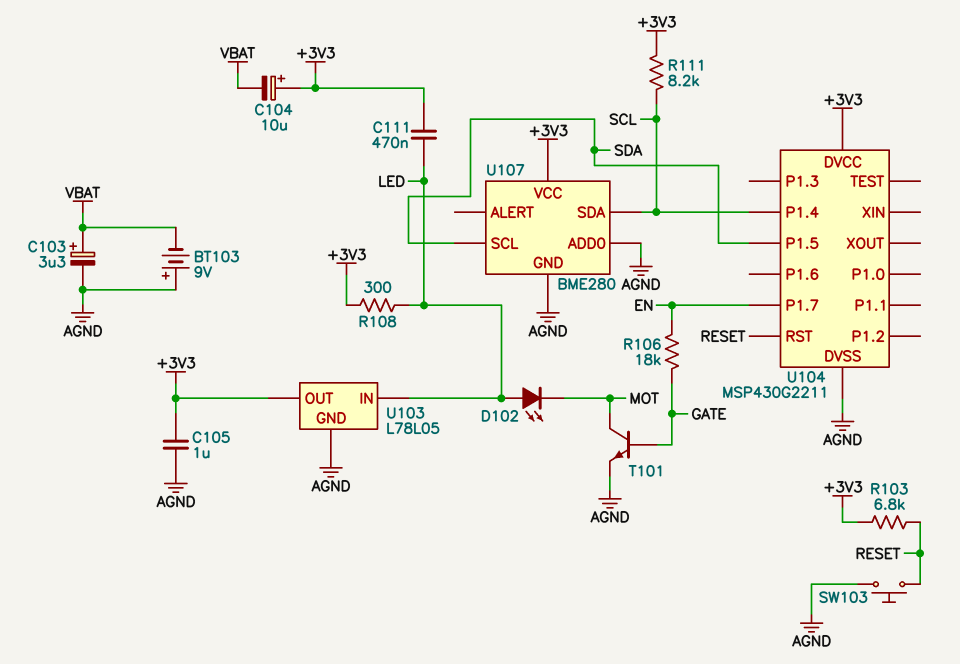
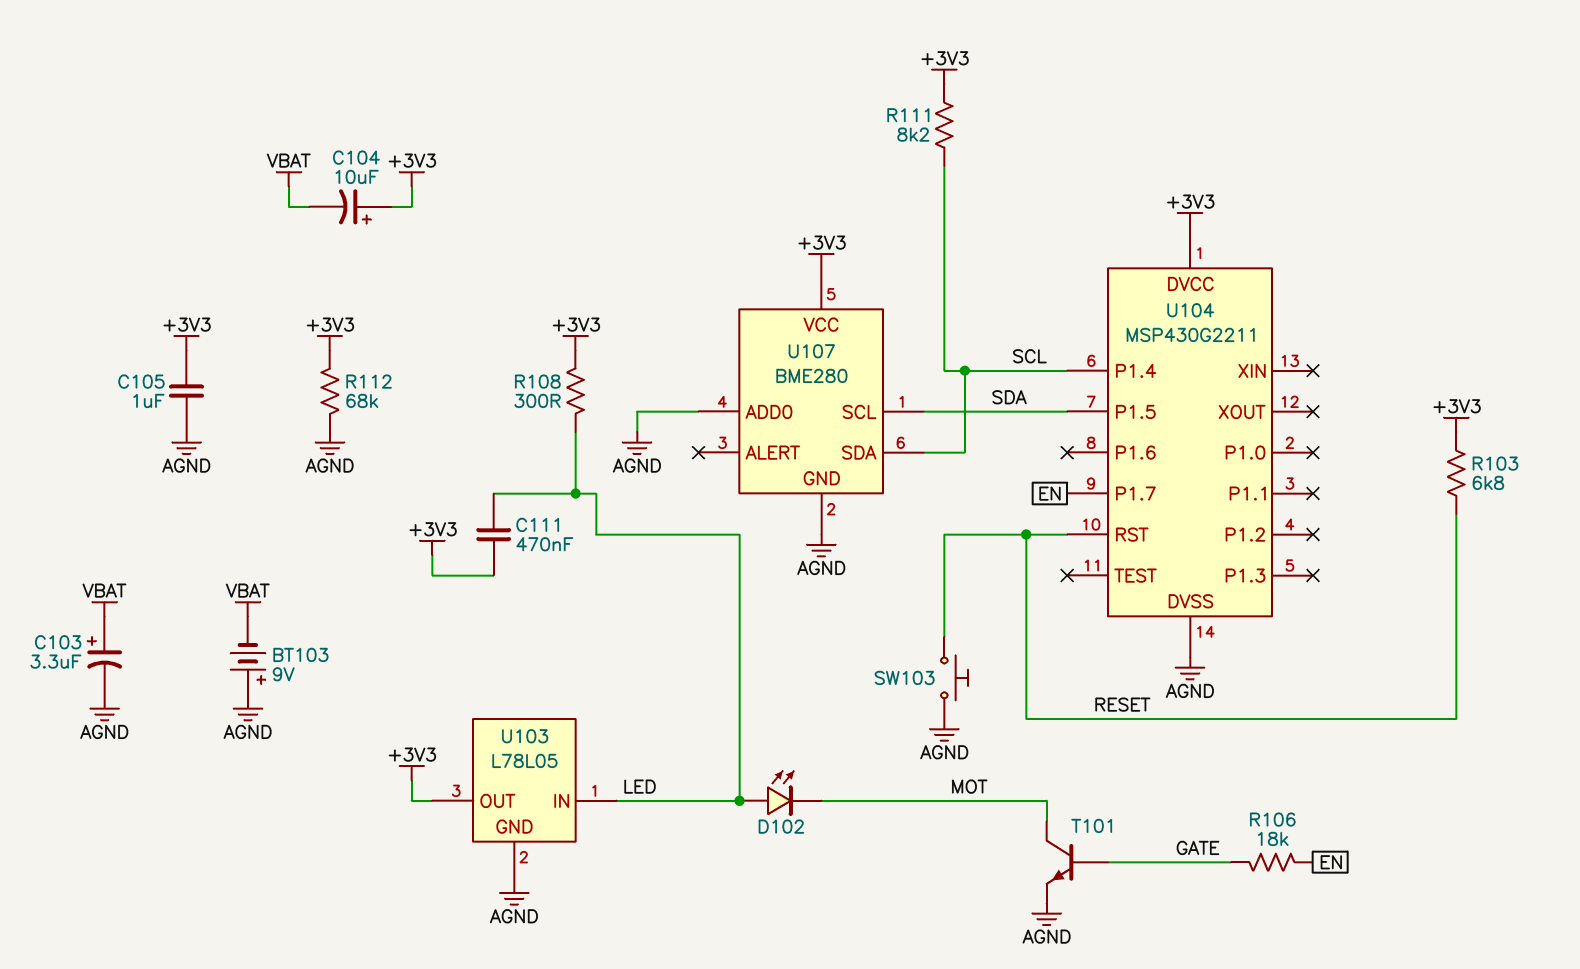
R112: none -> 68k (+3V3, AGND)

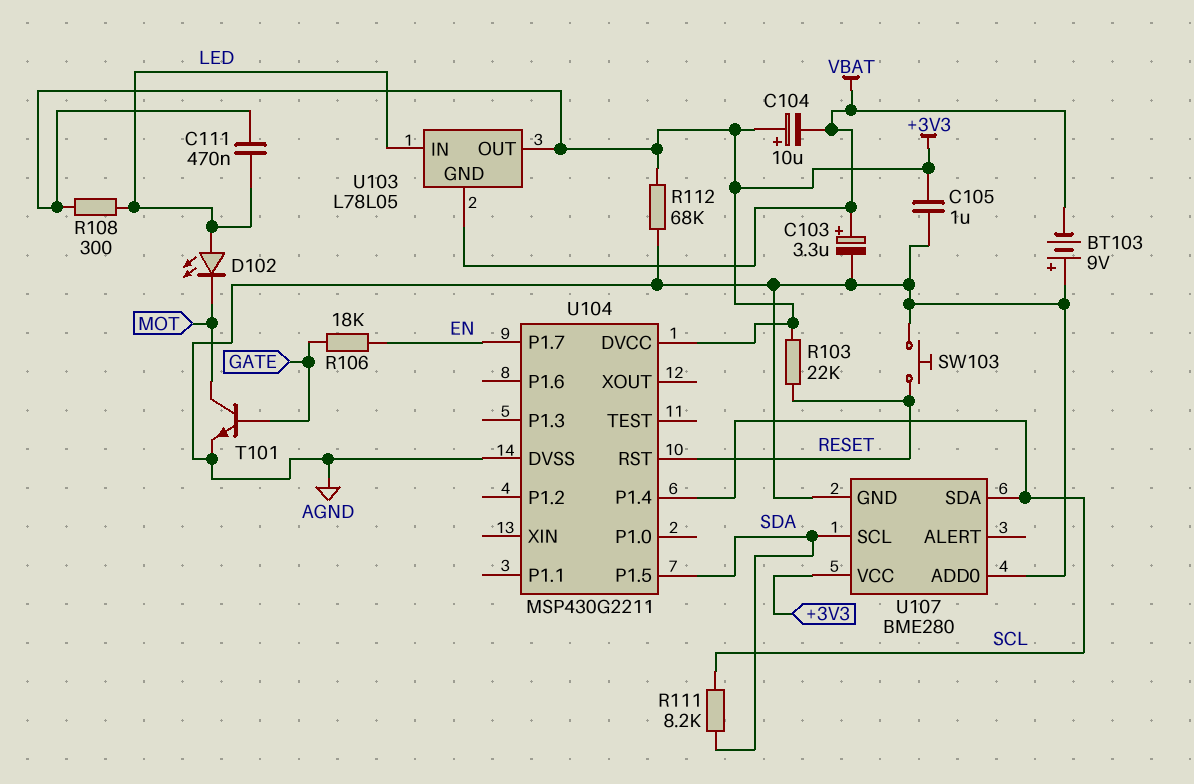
R103: 6.8k (+3V3, RESET) -> 22k (+3V3, RESET)
R111: 8.2k (+3V3, SCL) -> 8.2k (SCL, SDA)
U103 pin GND: AGND -> VBAT

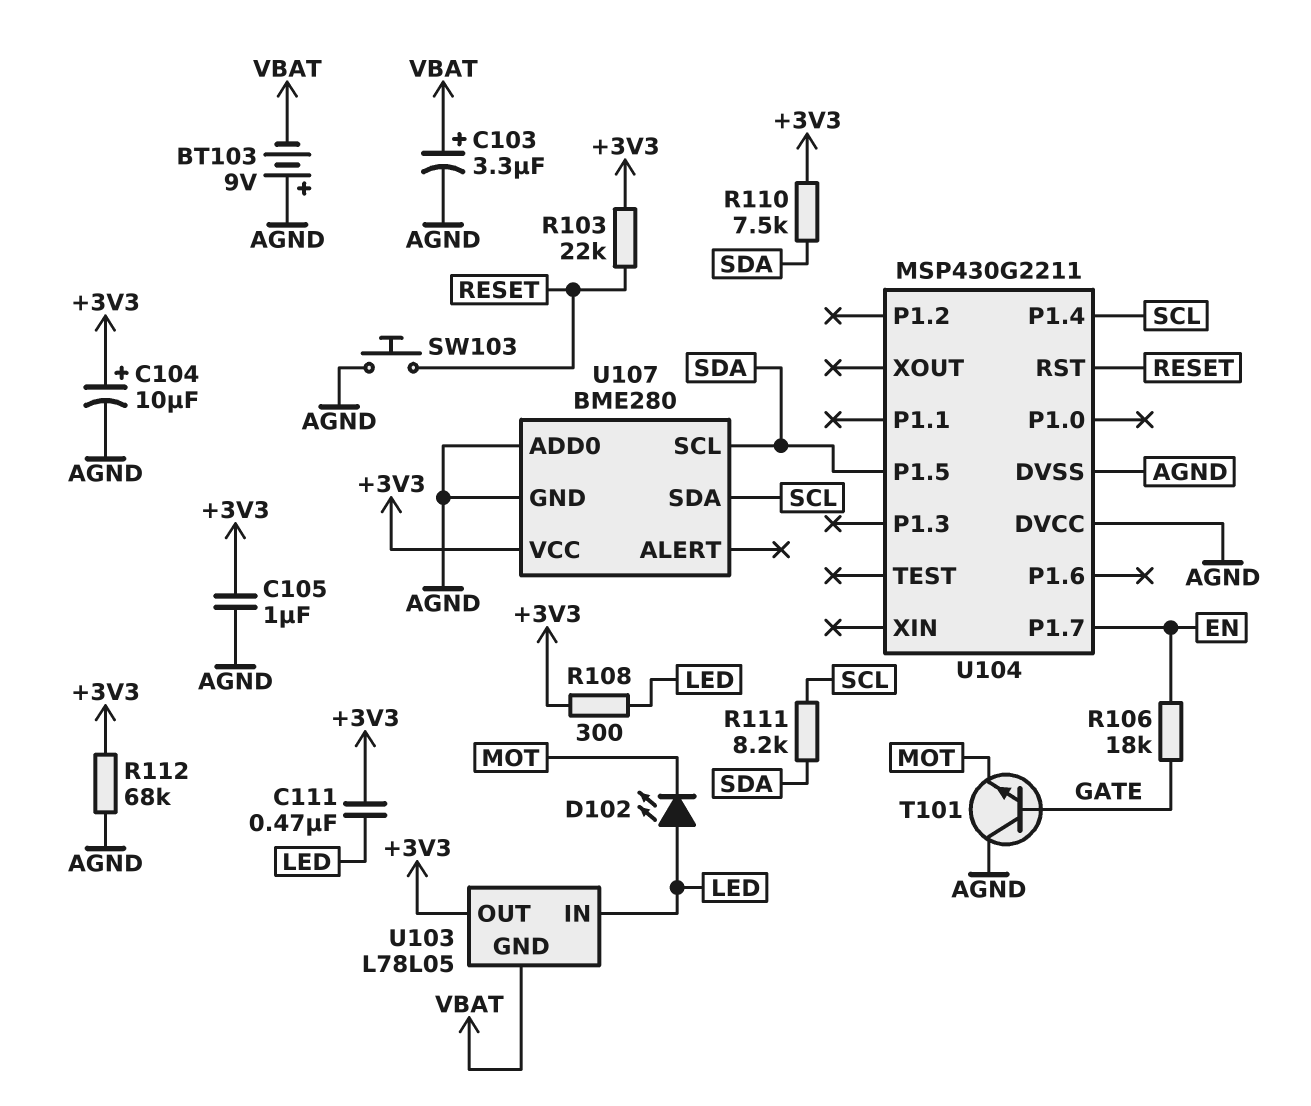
C104: 10uF (plus +3V3, minus VBAT) -> 10uF (plus +3V3, minus AGND)
R110: none -> 7.5k (+3V3, SDA)
T101: NPN (B GATE, C MOT, E AGND) -> NPN (B GATE, C AGND, E MOT)
U104 pin DVCC: +3V3 -> AGND

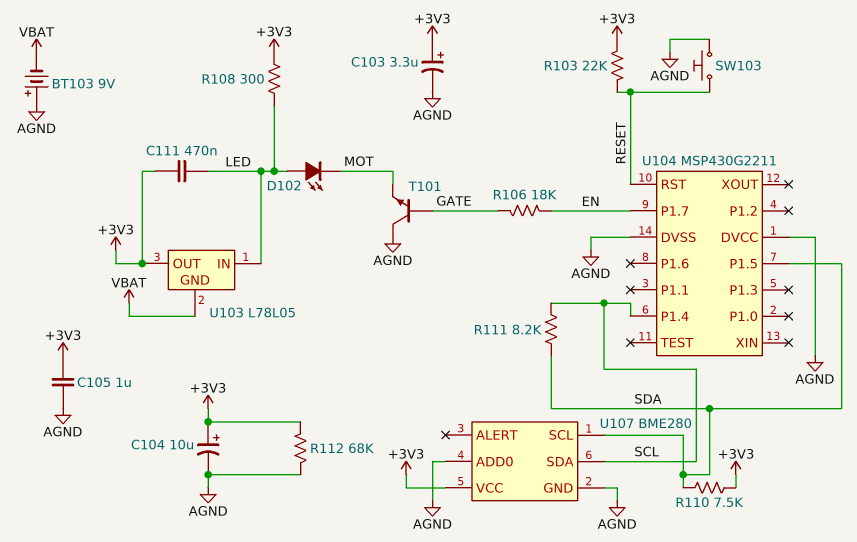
C103: 3.3uF (plus VBAT, minus AGND) -> 3.3uF (plus +3V3, minus AGND)

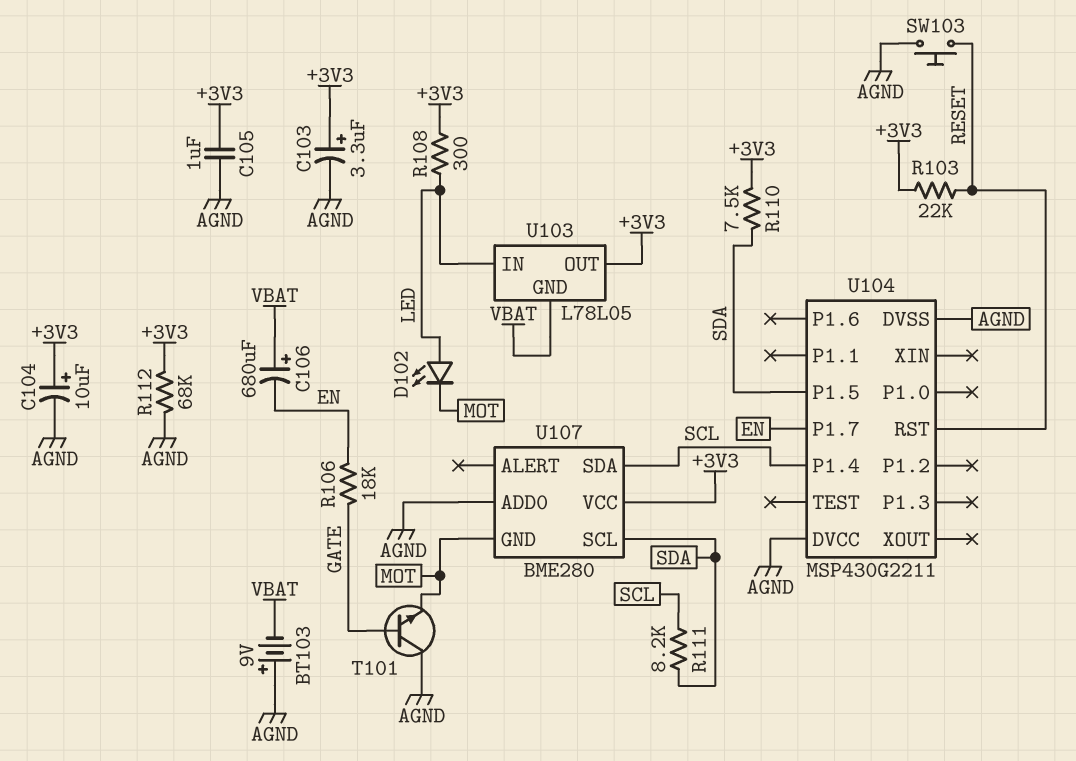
C106: none -> 680uF (plus VBAT, minus EN)
C111: 470nF (+3V3, LED) -> none
U107 pin GND: AGND -> MOT

